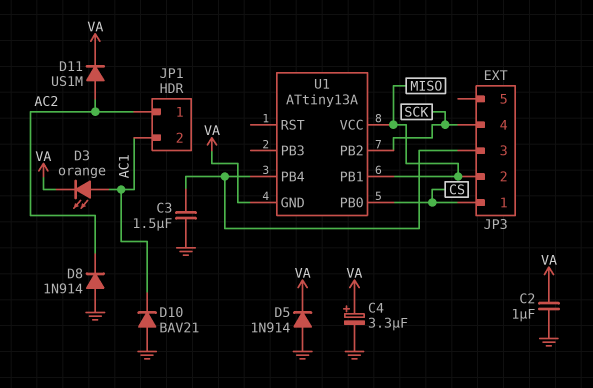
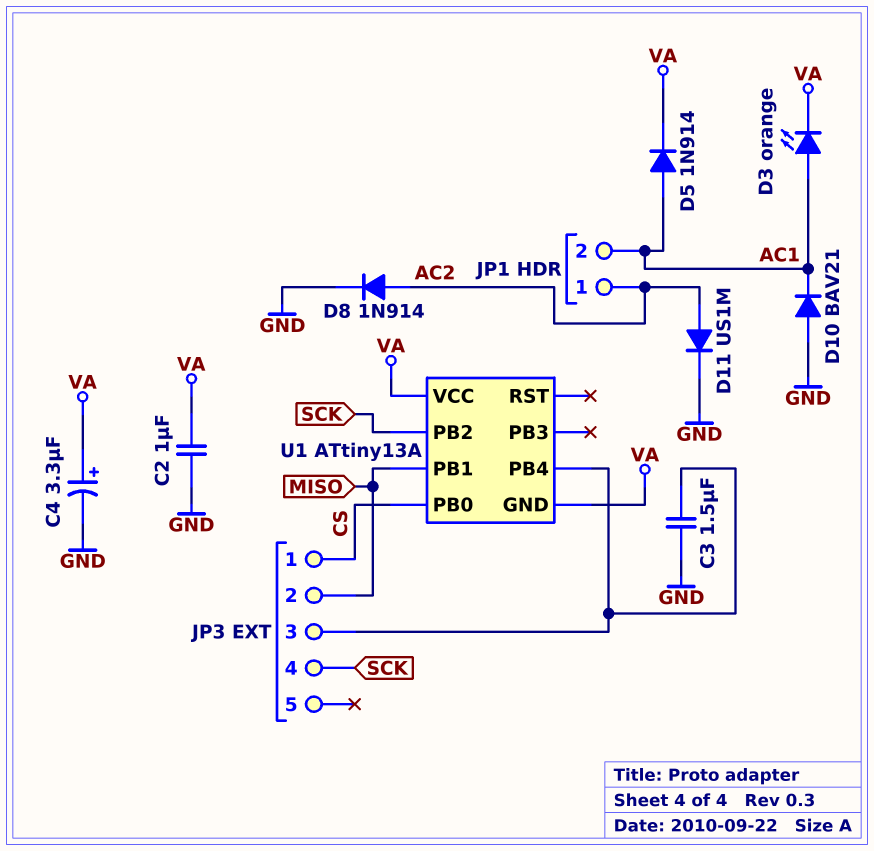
D5: diode 1N914 (A GND, K VA) -> diode 1N914 (A AC1, K VA)
D8: diode 1N914 (A GND, K AC2) -> diode 1N914 (A AC2, K GND)
D11: diode US1M (A AC2, K VA) -> diode US1M (A AC2, K GND)
U1 pin VCC: MISO -> VA

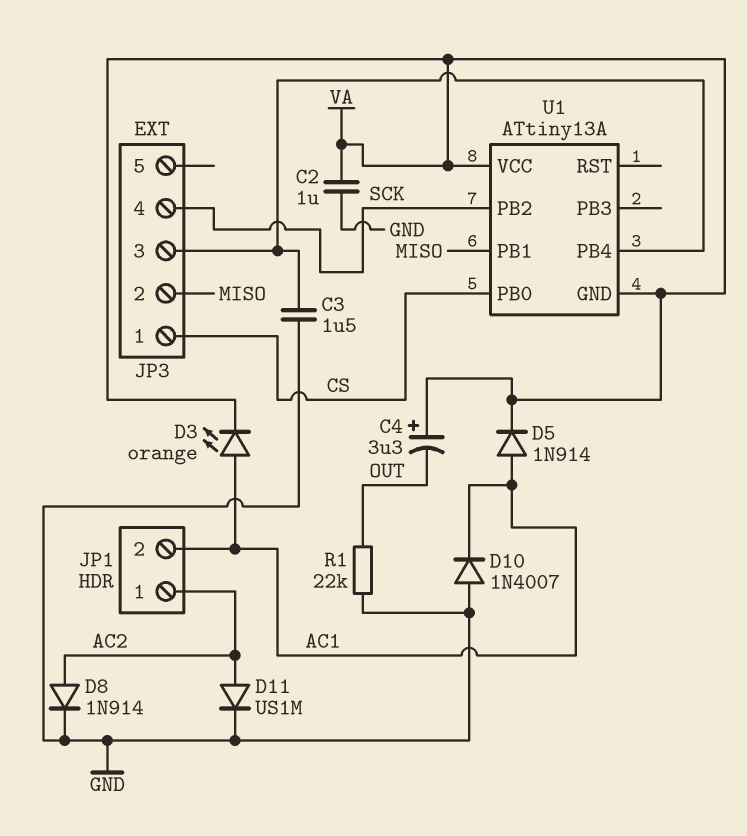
C4: 3.3uF (plus VA, minus GND) -> 3.3uF (plus VA, minus OUT)
D10: diode BAV21 (A GND, K AC1) -> diode 1N4007 (A GND, K AC1)
R1: none -> 22k (GND, OUT)

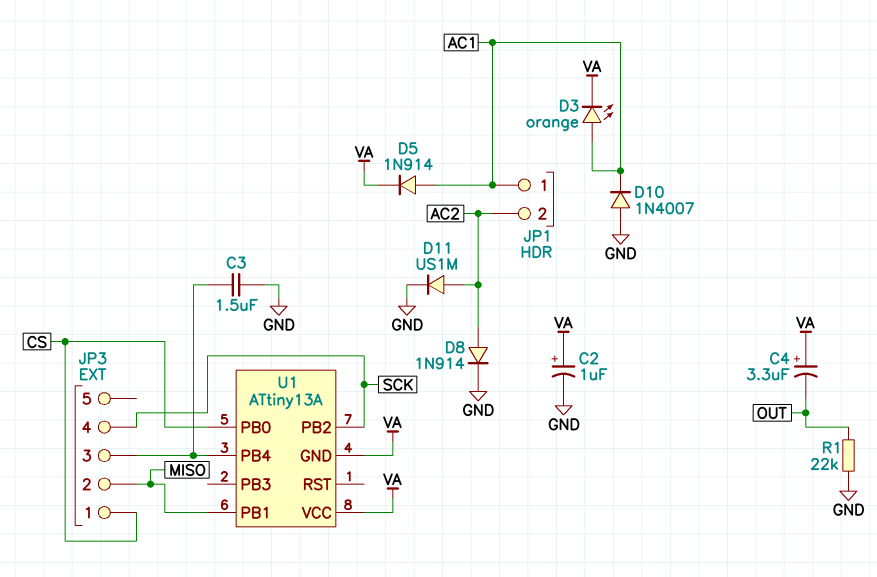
C2: 1uF (GND, VA) -> 1uF (plus VA, minus GND)
JP1 pin 1: AC2 -> AC1
JP1 pin 2: AC1 -> AC2

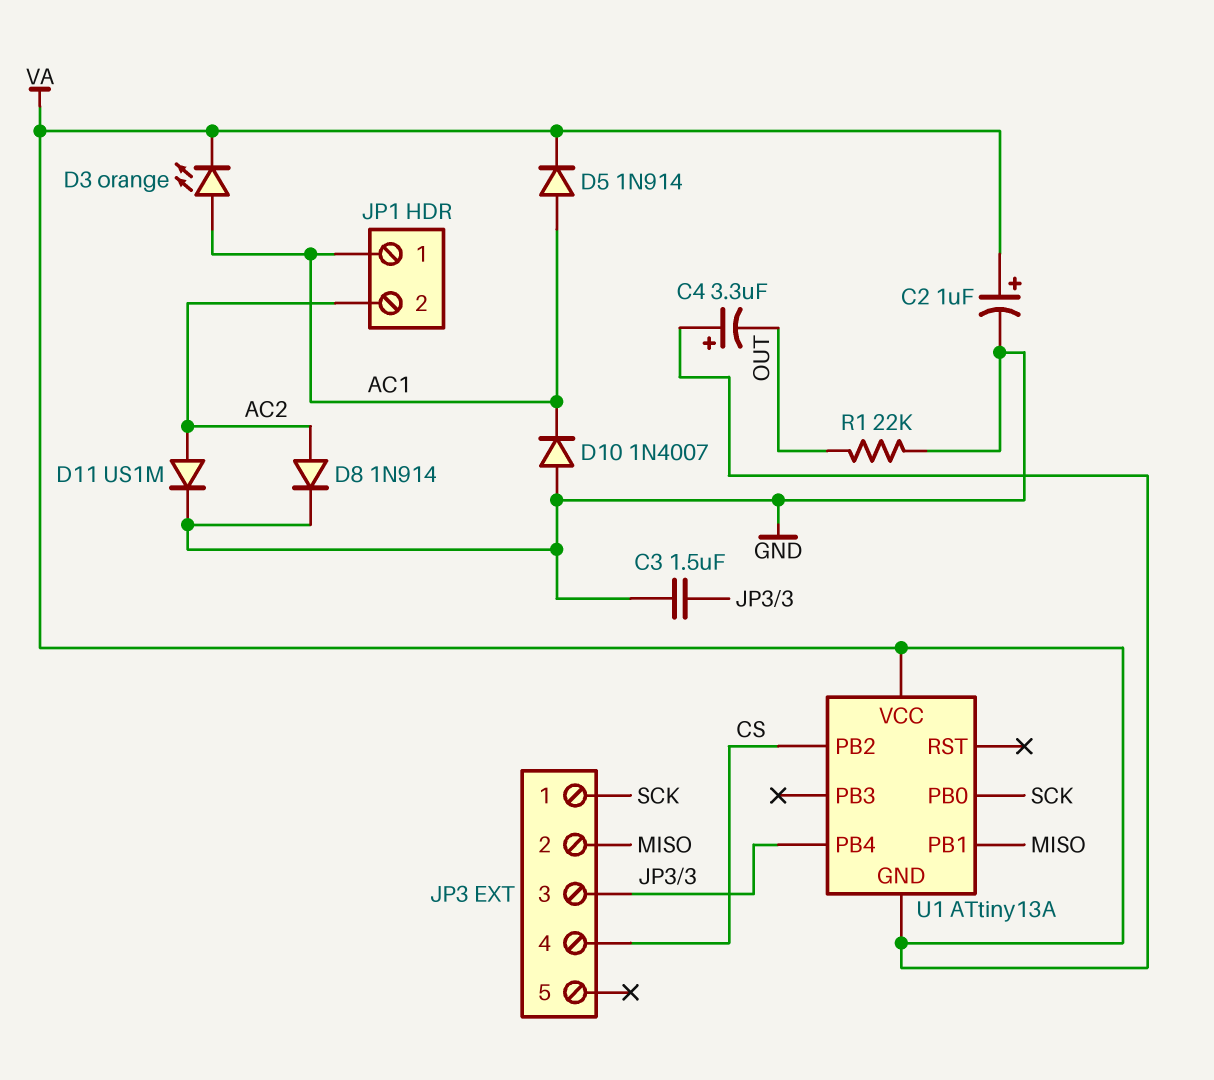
JP3 pin 1: CS -> SCK
JP3 pin 4: SCK -> CS
U1 pin PB0: CS -> SCK
U1 pin PB2: SCK -> CS

